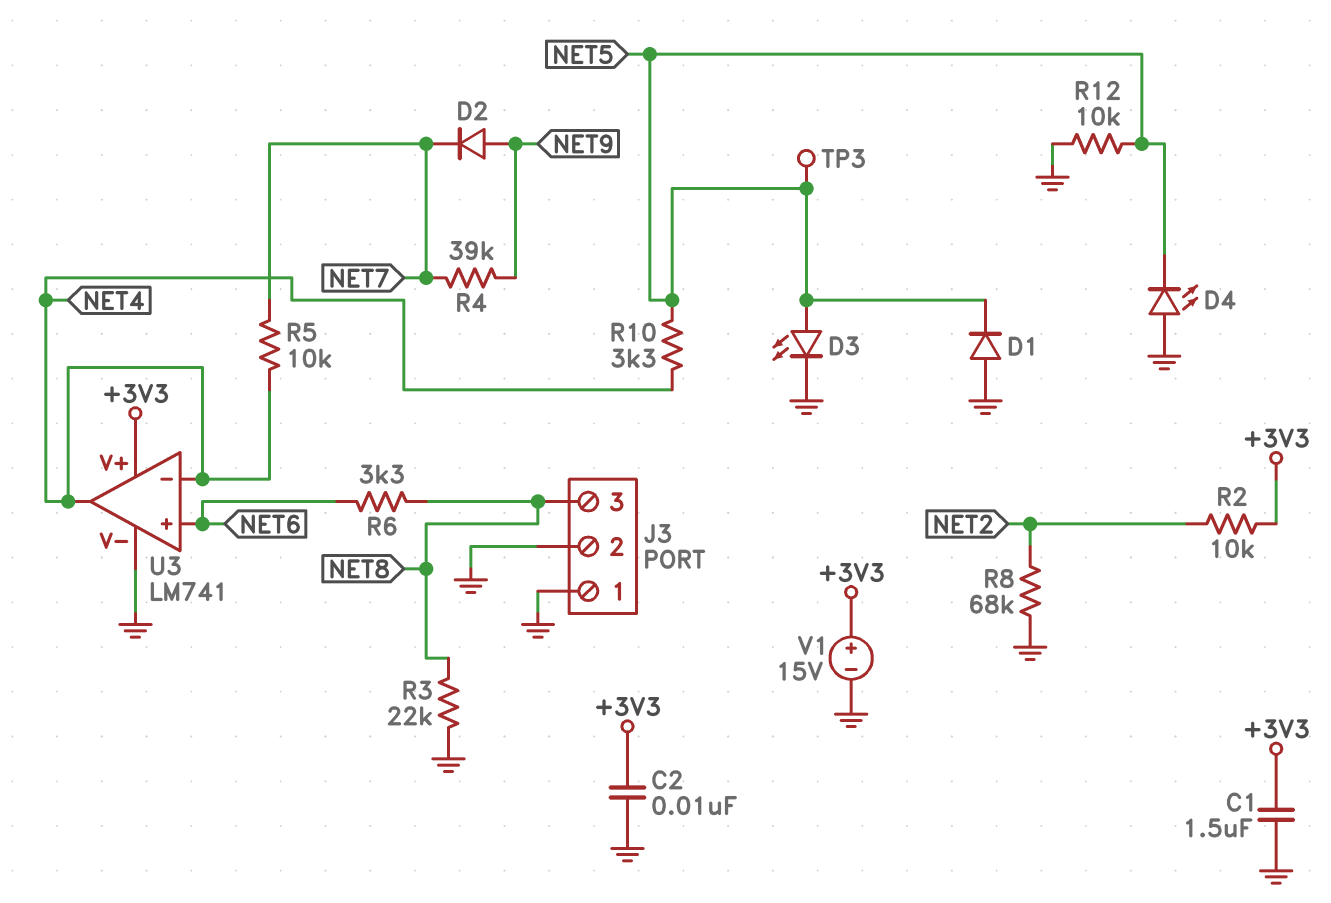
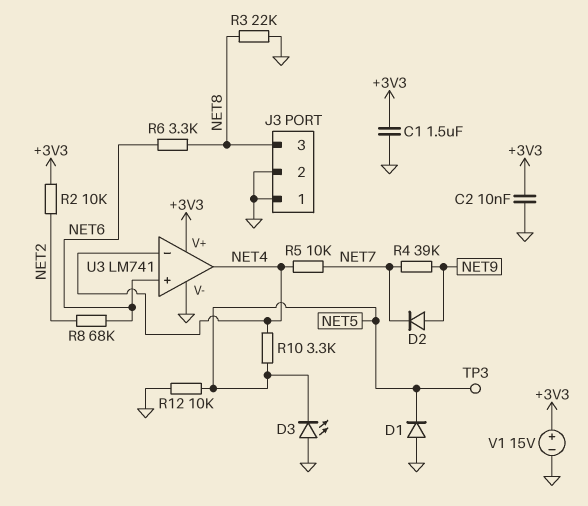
D3: LED (A NET5, K GND) -> LED (A GND, K NET5)
D4: LED (A GND, K NET5) -> none
R8: 68k (GND, NET2) -> 68k (NET2, NET6)

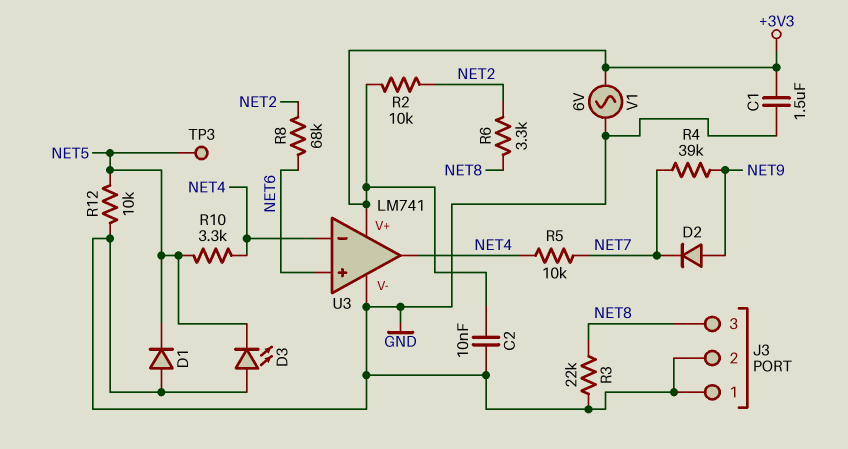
R6: 3.3k (NET6, NET8) -> 3.3k (NET2, NET8)
V1: 15V (plus +3V3, minus GND) -> AC 6V (+3V3, GND)

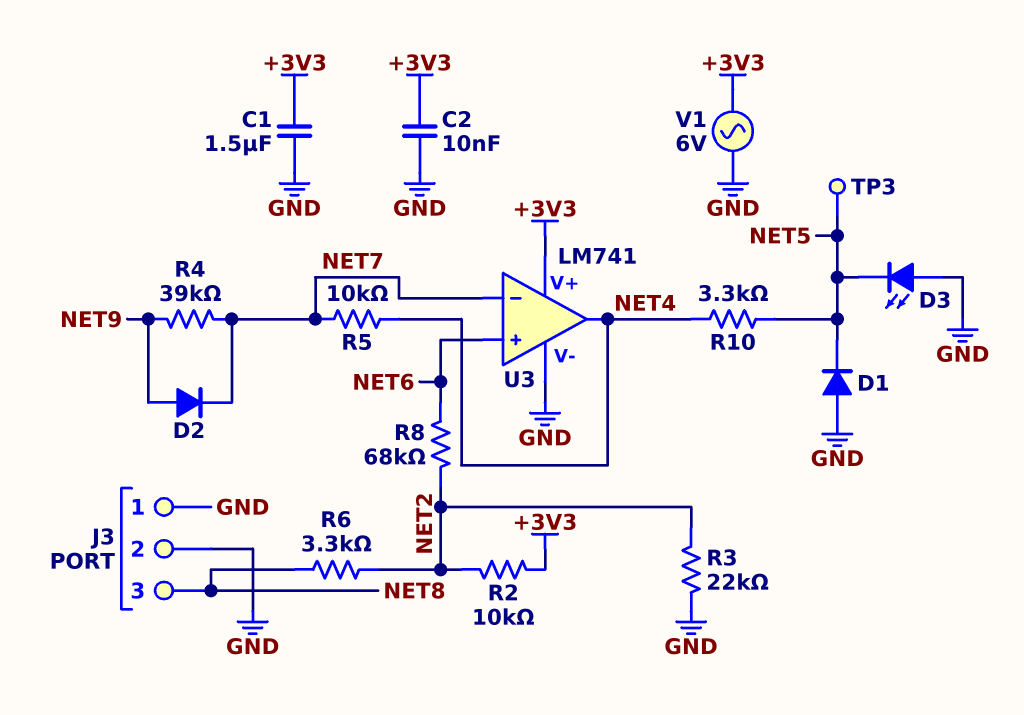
R3: 22k (GND, NET8) -> 22k (GND, NET2)
R12: 10k (GND, NET5) -> none
U3 pin in-: NET4 -> NET7

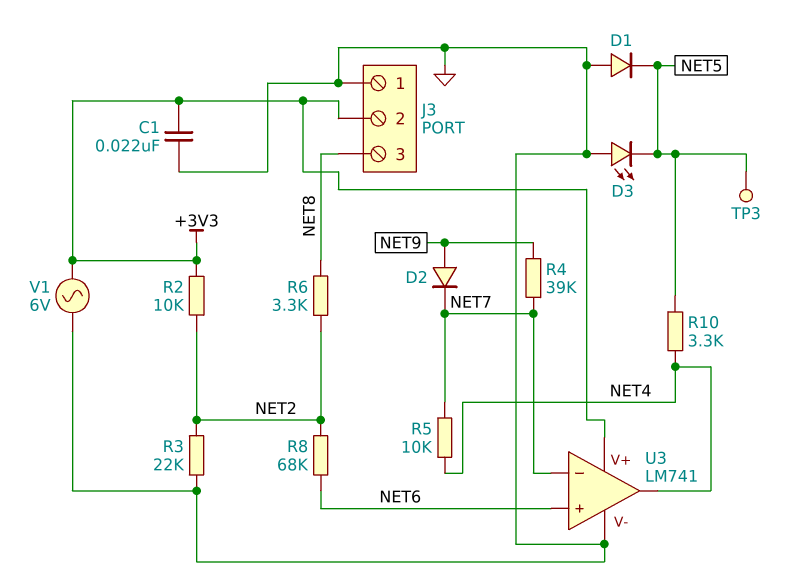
C1: 1.5uF (+3V3, GND) -> 22nF (+3V3, GND)
C2: 10nF (+3V3, GND) -> none
J3 pin 2: GND -> +3V3

